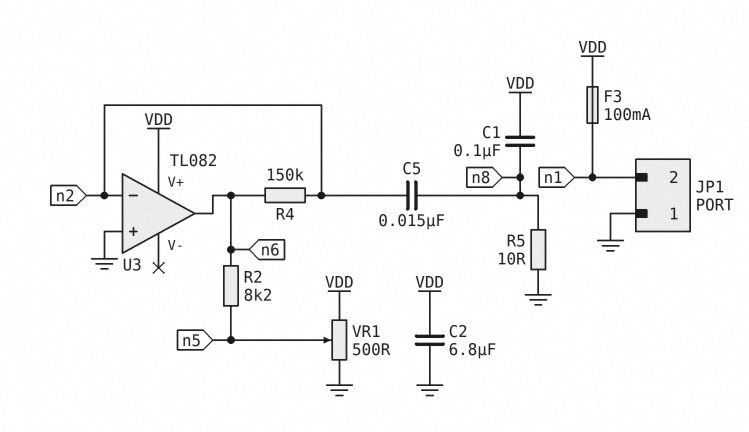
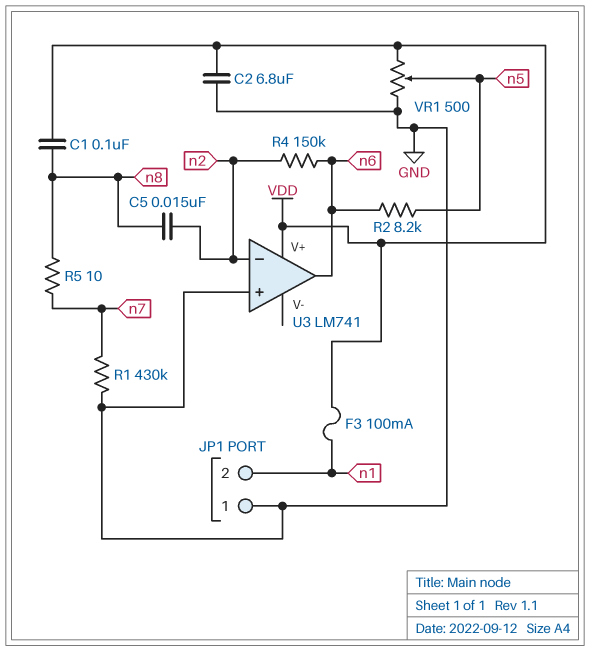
R1: none -> 430k (GND, n7)
R5: 10 (GND, n8) -> 10 (n7, n8)
U3: TL082 -> LM741

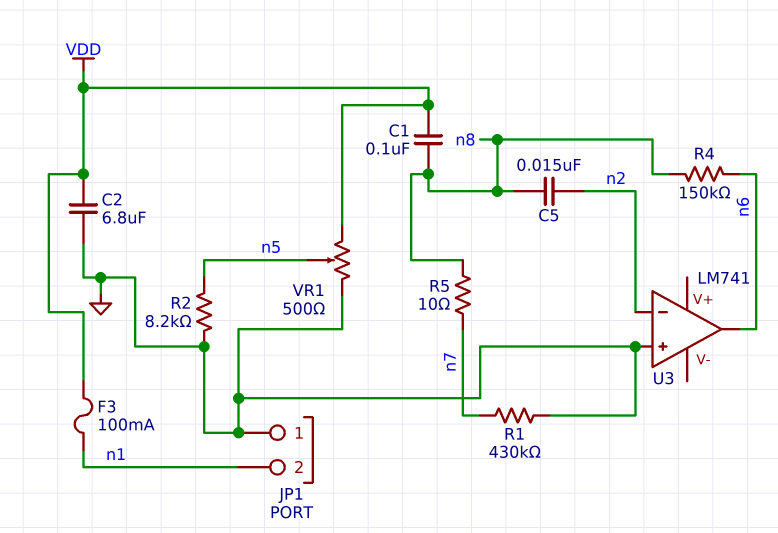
R2: 8.2k (n5, n6) -> 8.2k (GND, n5)
R4: 150k (n2, n6) -> 150k (n6, n8)
U3 pin V+: VDD -> none

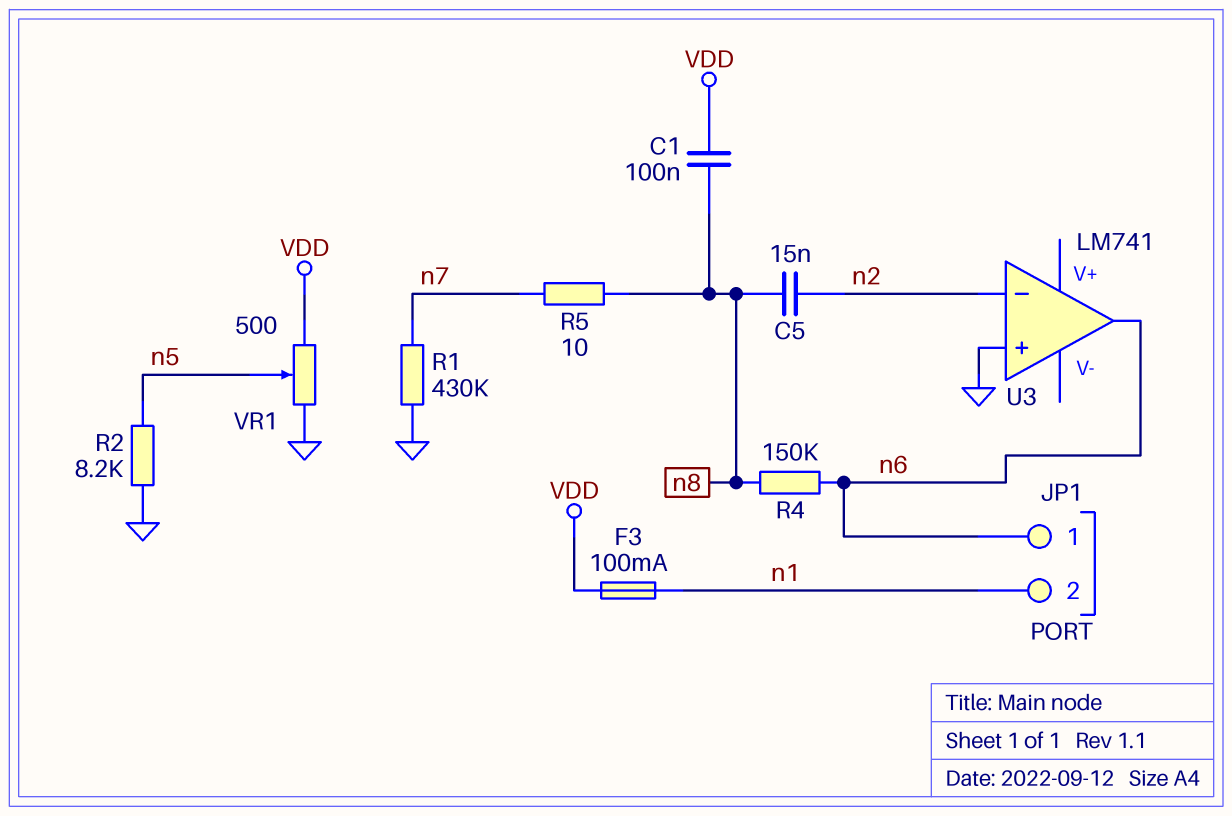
C2: 6.8uF (GND, VDD) -> none
JP1 pin 1: GND -> n6

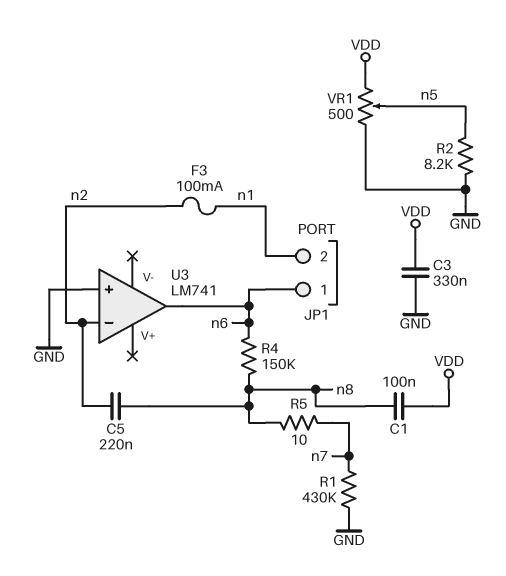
C3: none -> 330nF (GND, VDD)
C5: 15nF (n2, n8) -> 220nF (n2, n8)
F3: 100mA (VDD, n1) -> 100mA (n1, n2)

